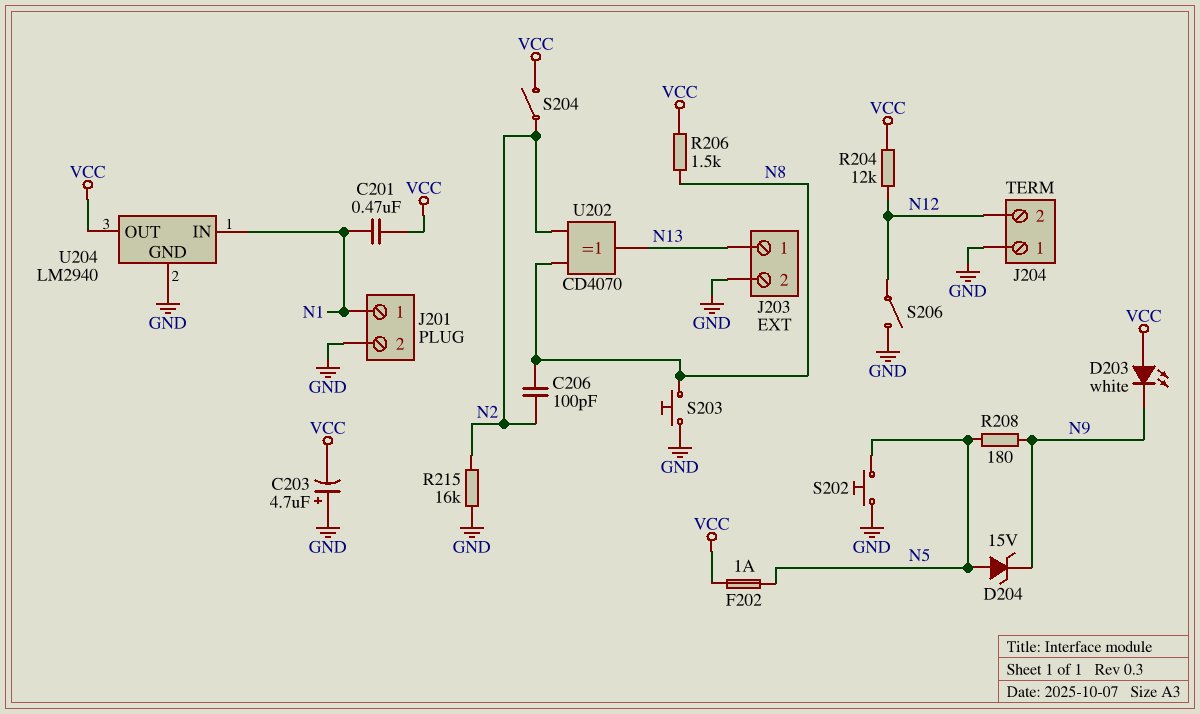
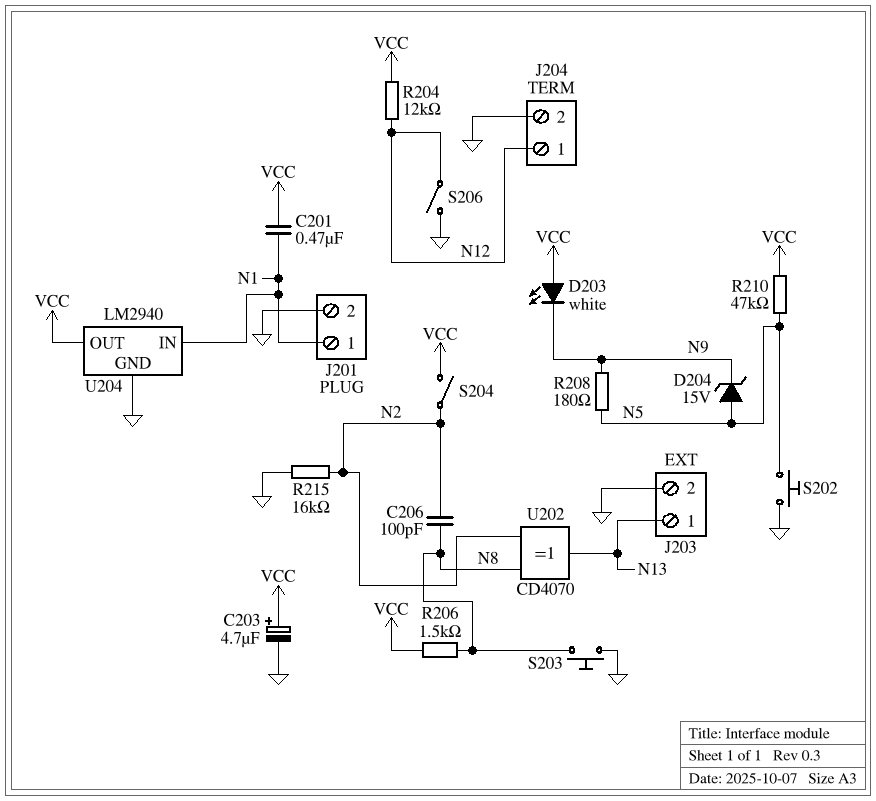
C203: 4.7uF (plus GND, minus VCC) -> 4.7uF (plus VCC, minus GND)
F202: 1A (N5, VCC) -> none
J204 pin 1: GND -> N12
J204 pin 2: N12 -> GND
R210: none -> 47k (N5, VCC)

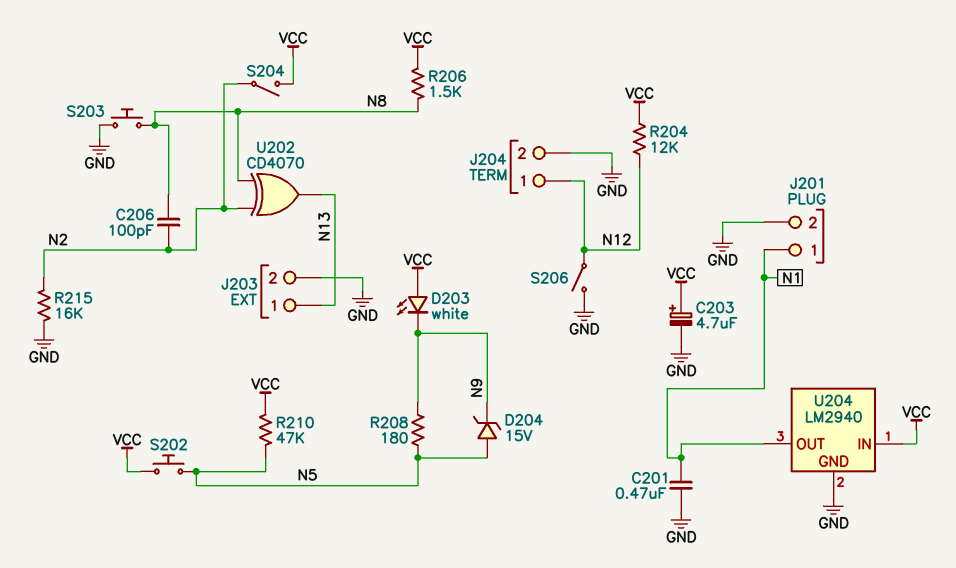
C201: 470nF (N1, VCC) -> 470nF (GND, N1)
S202: button (GND, N5) -> button (N5, VCC)
U204 pin IN: N1 -> VCC
U204 pin OUT: VCC -> N1

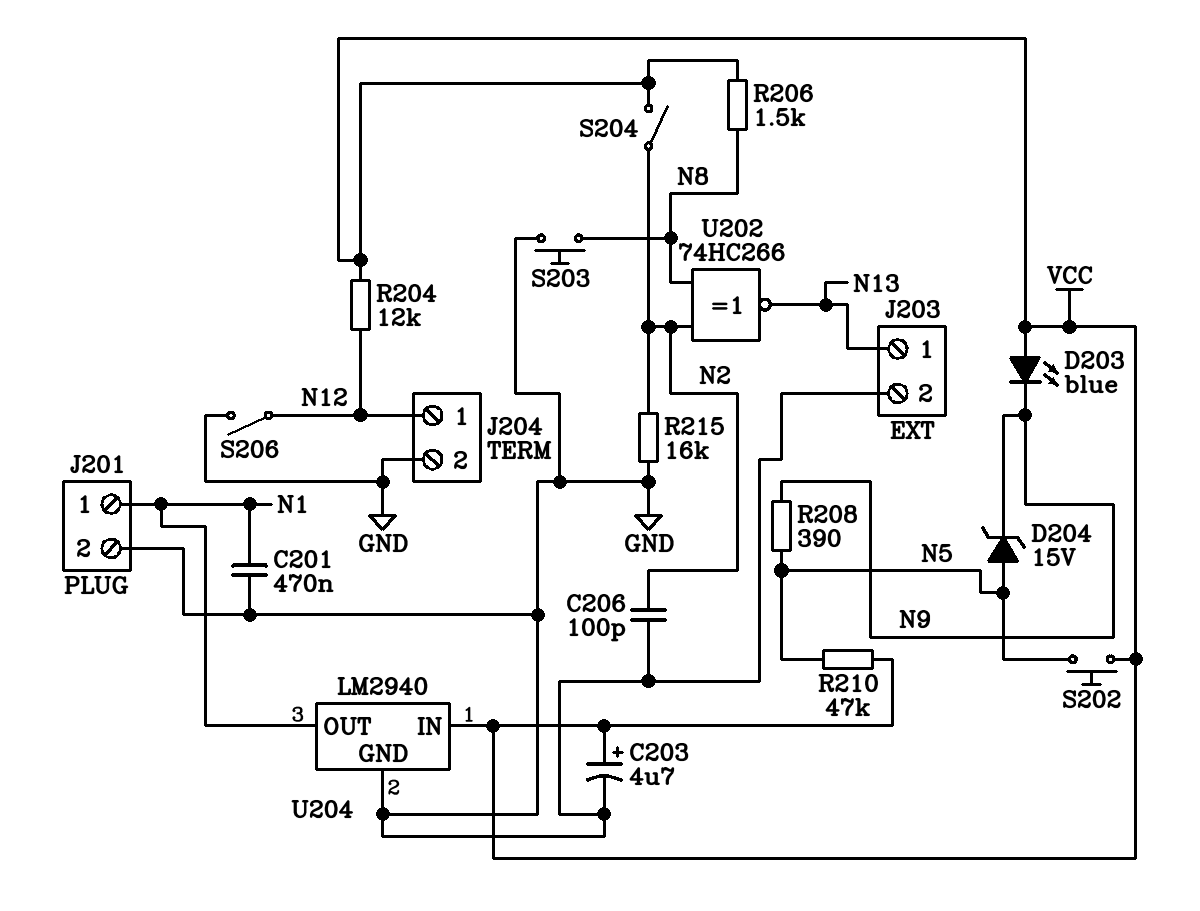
C206: 100pF (N2, N8) -> 100pF (GND, N2)
D203: LED white (A VCC, K N9) -> LED blue (A VCC, K N9)
R208: 180 (N5, N9) -> 390 (N5, N9)
U202: XOR CD4070 (in N2, in N8, out N13) -> XNOR 74HC266 (in N2, in N8, out N13)

